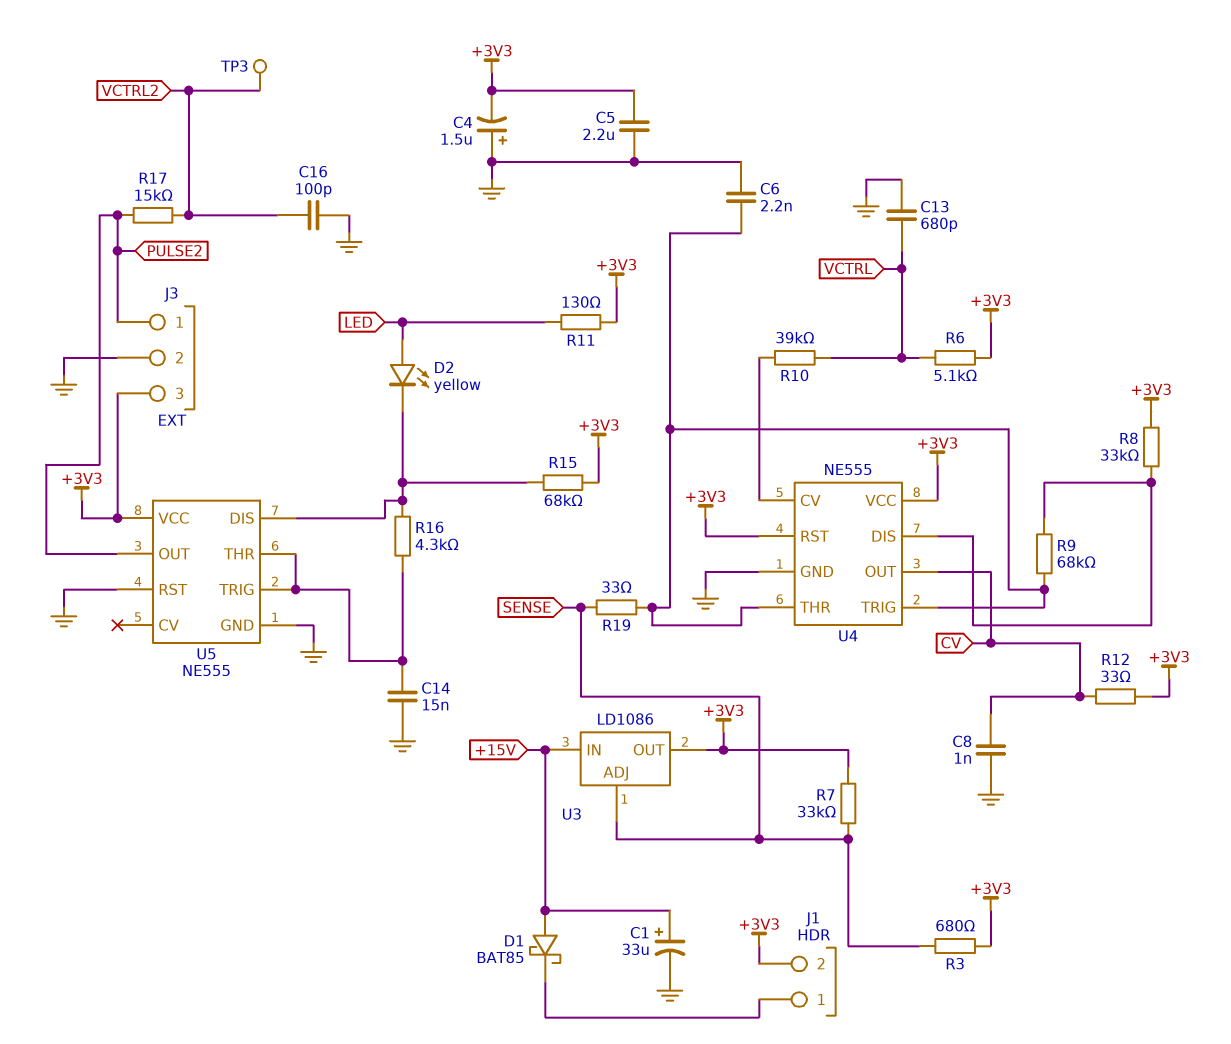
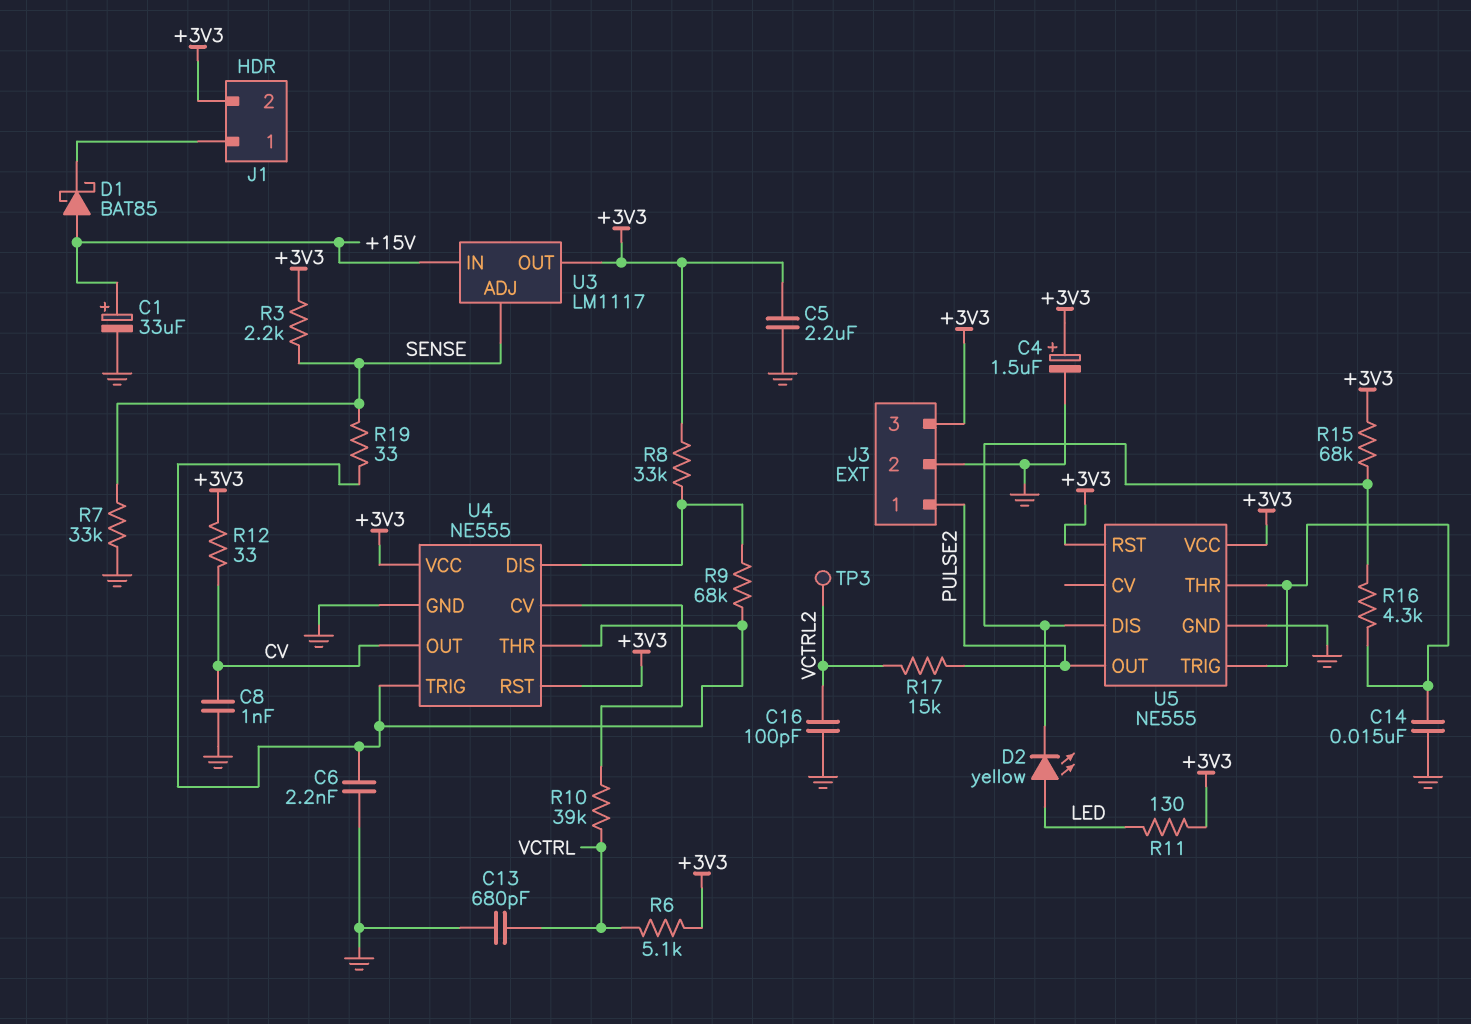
C4: 1.5uF (plus GND, minus +3V3) -> 1.5uF (plus +3V3, minus GND)
R3: 680 (+3V3, SENSE) -> 2.2k (+3V3, SENSE)
R7: 33k (+3V3, SENSE) -> 33k (GND, SENSE)
U3: LD1086 -> LM1117
U5 pin RST: GND -> +3V3

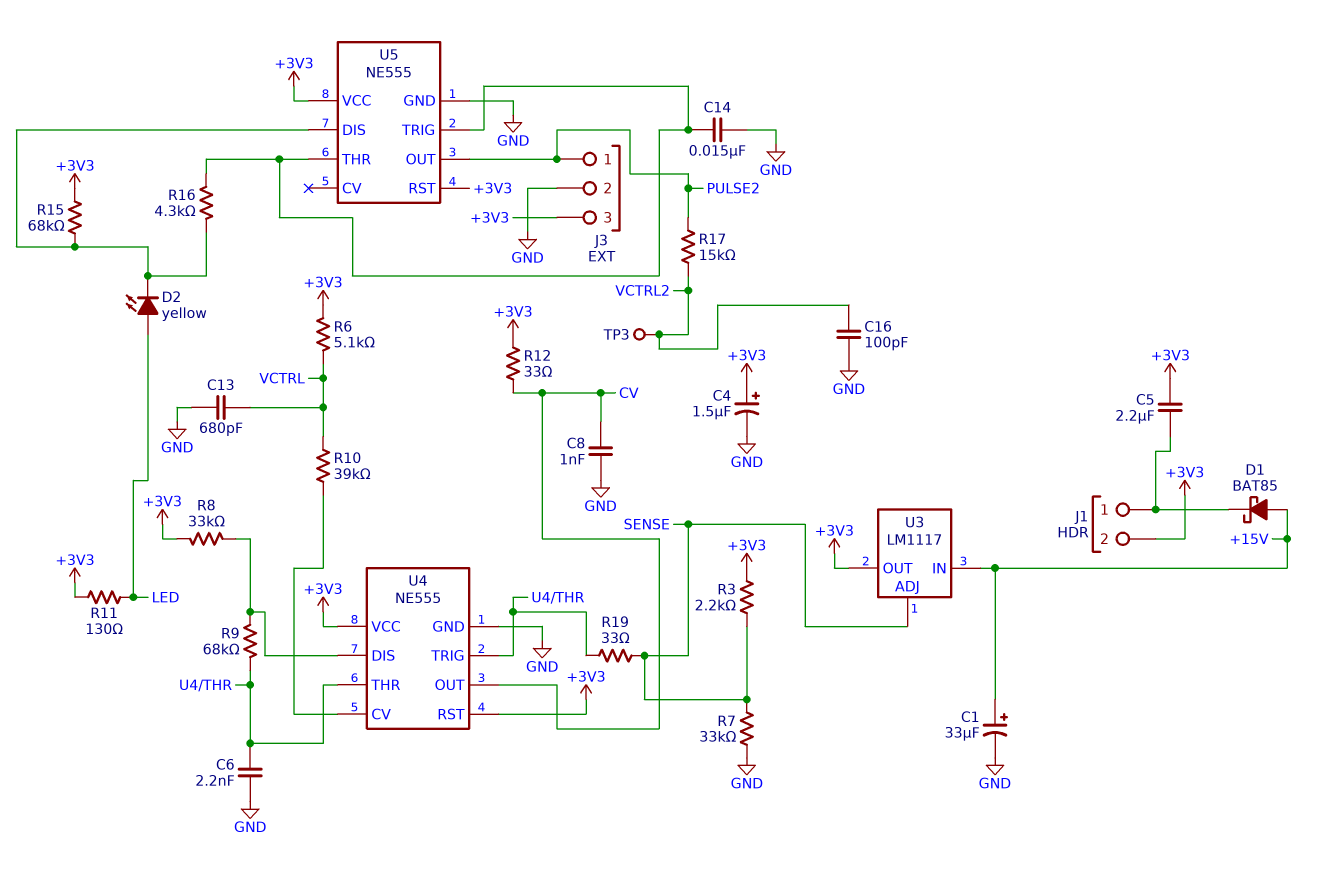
C5: 2.2uF (+3V3, GND) -> 2.2uF (+3V3, J1/1)

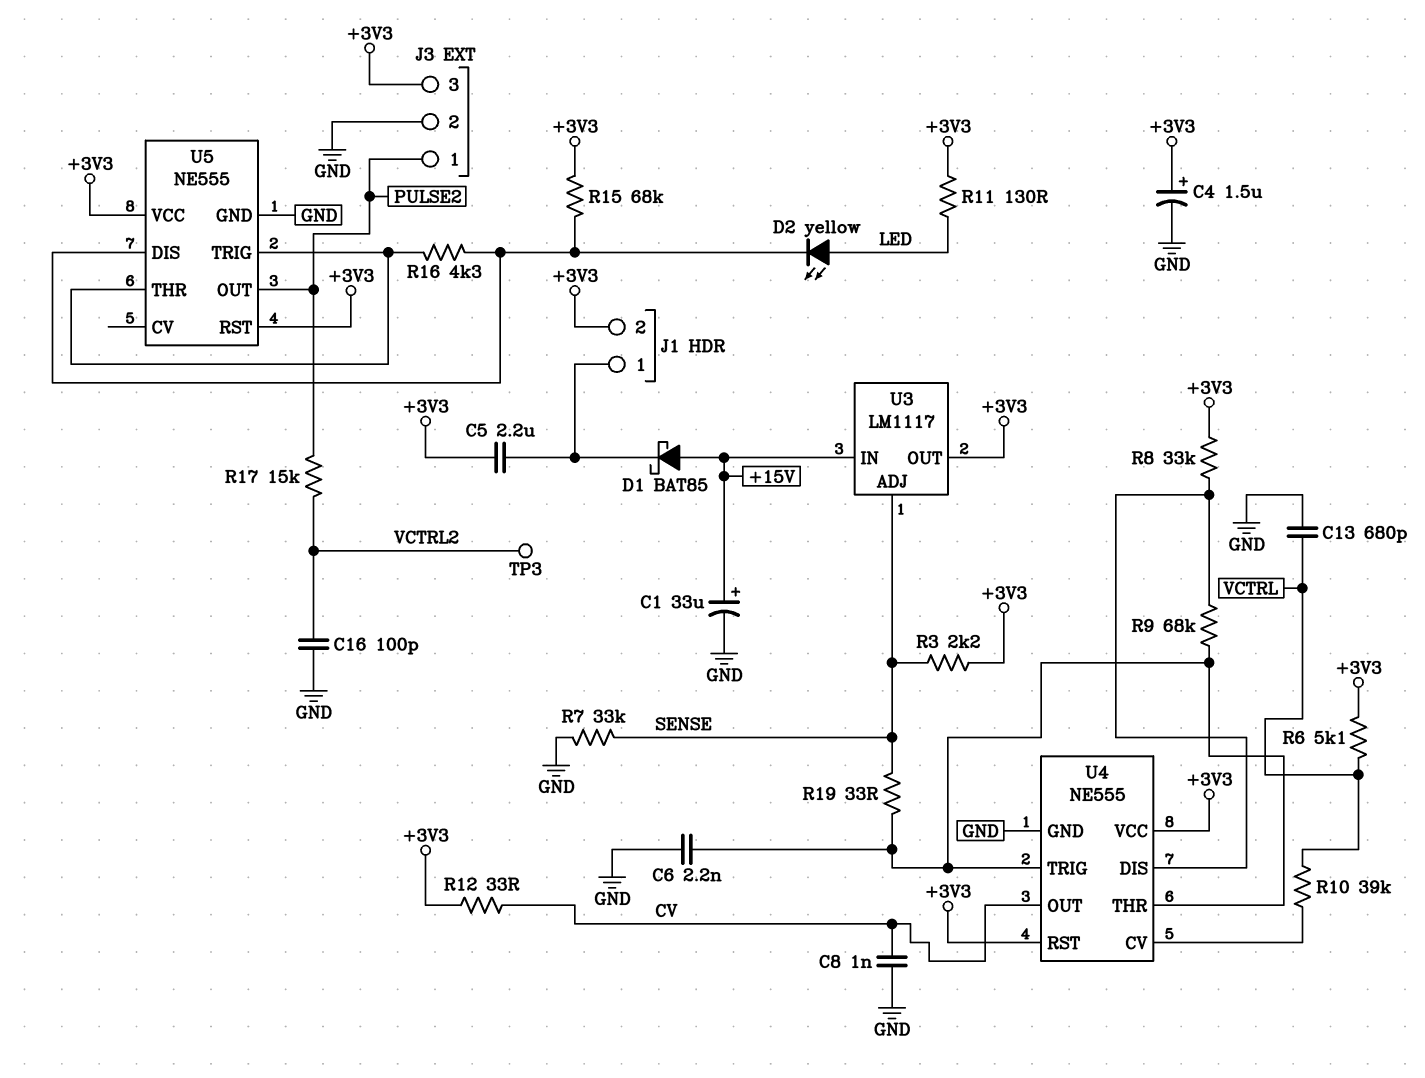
C14: 15nF (GND, U5/THR) -> none

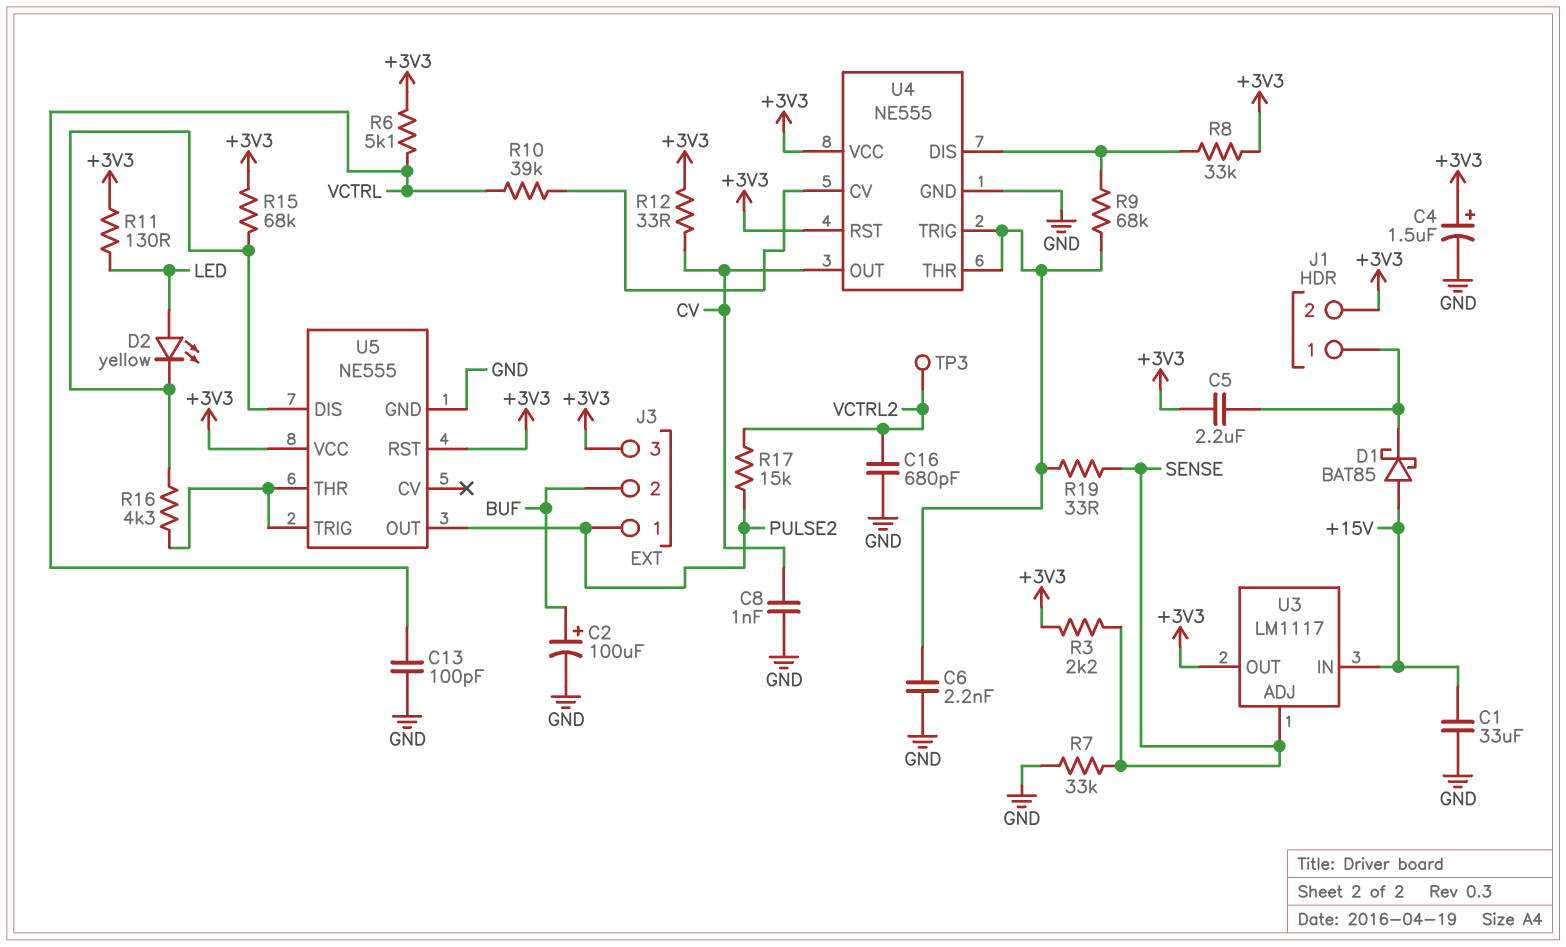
C1: 33uF (plus +15V, minus GND) -> 33uF (+15V, GND)
C2: none -> 100uF (plus BUF, minus GND)
C13: 680pF (GND, VCTRL) -> 100pF (GND, VCTRL)
C16: 100pF (GND, VCTRL2) -> 680pF (GND, VCTRL2)
J3 pin 2: GND -> BUF

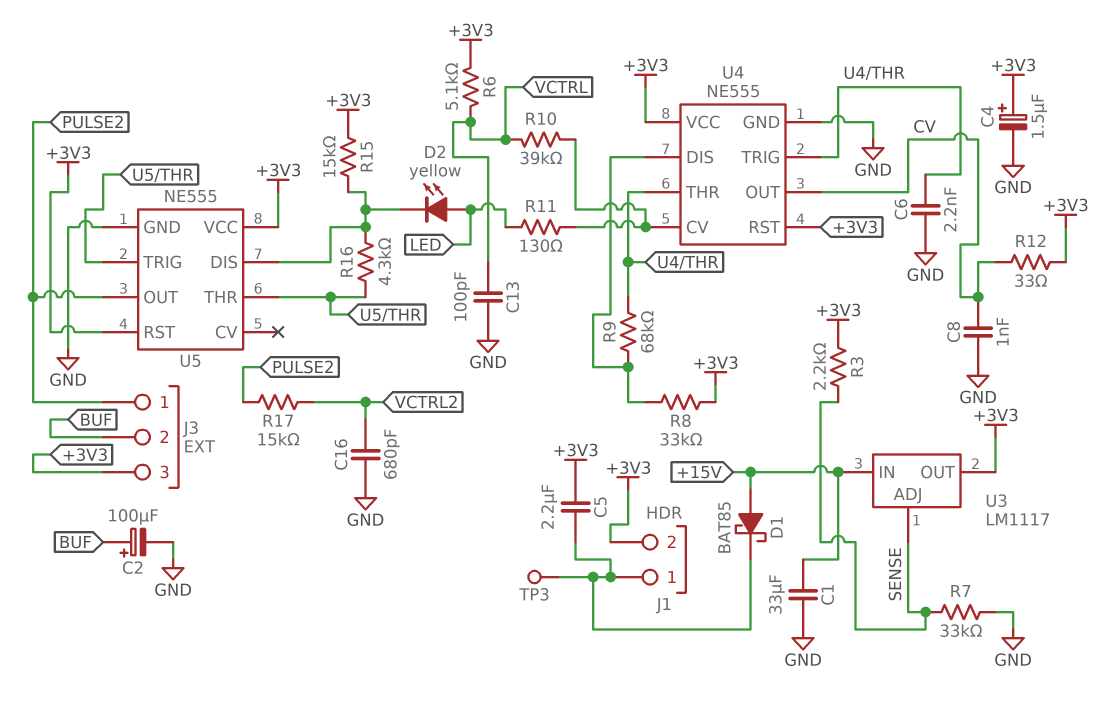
R11: 130 (+3V3, LED) -> 130 (LED, U4/CV)
R15: 68k (+3V3, U5/DIS) -> 15k (+3V3, U5/DIS)
R19: 33 (SENSE, U4/THR) -> none
TP3: test point (VCTRL2) -> test point (J1/1)

